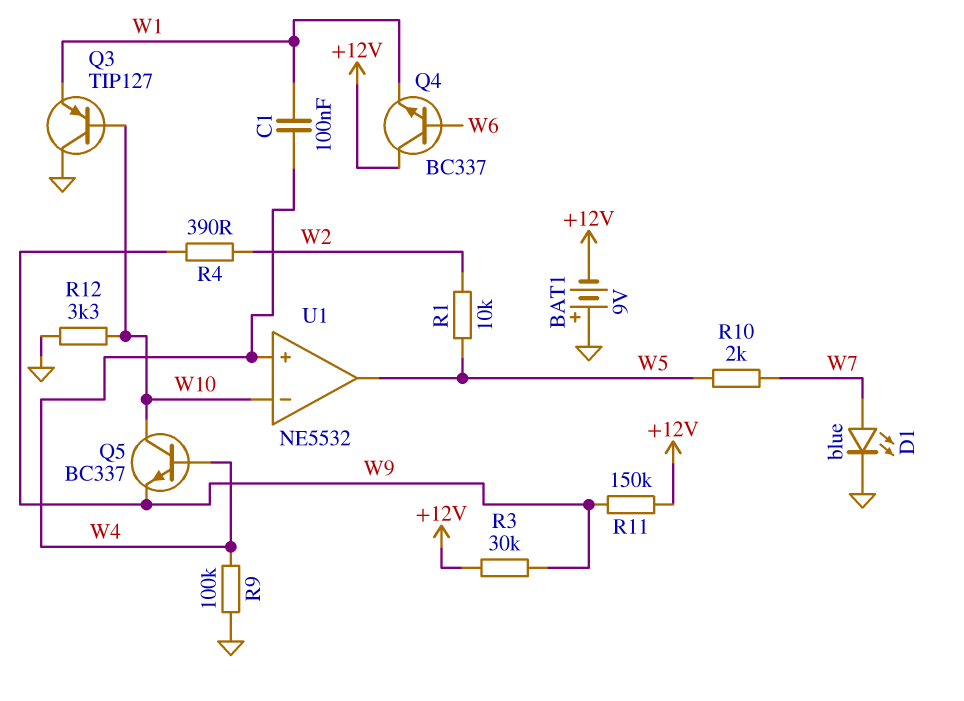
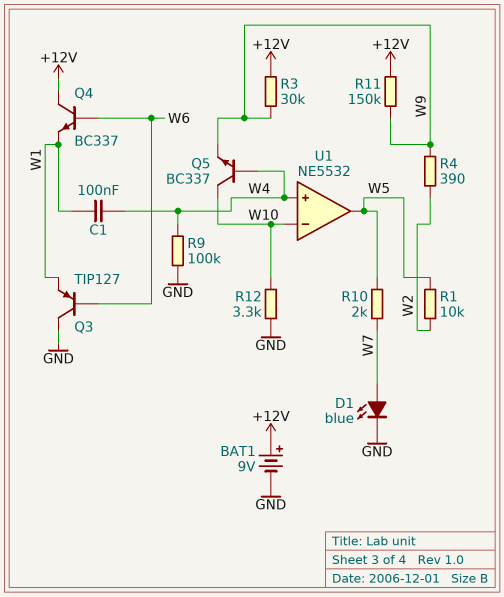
BAT1: 9V (plus GND, minus +12V) -> 9V (plus +12V, minus GND)
Q3: PNP TIP127 (B W10, C GND, E W1) -> PNP TIP127 (B W6, C GND, E W1)

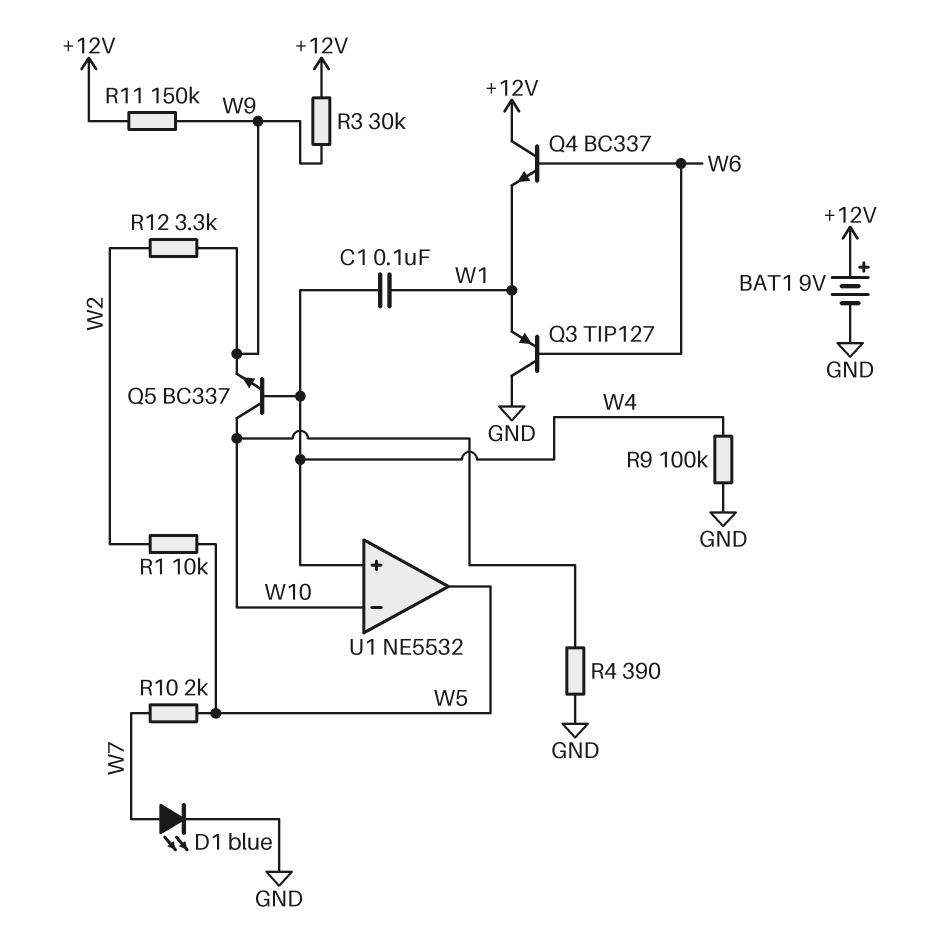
R4: 390 (W2, W9) -> 390 (GND, W10)
R12: 3.3k (GND, W10) -> 3.3k (W2, W9)

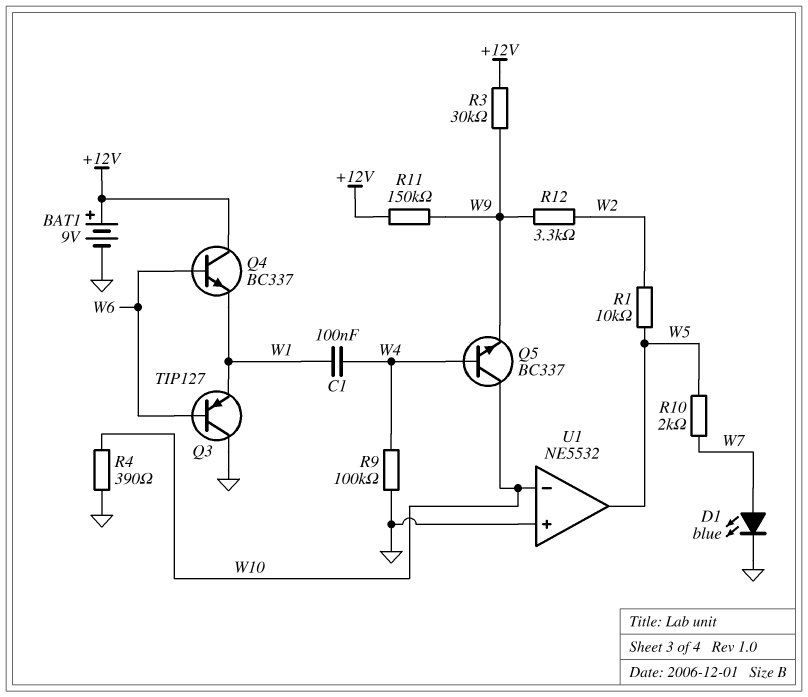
U1 pin in+: W4 -> GND

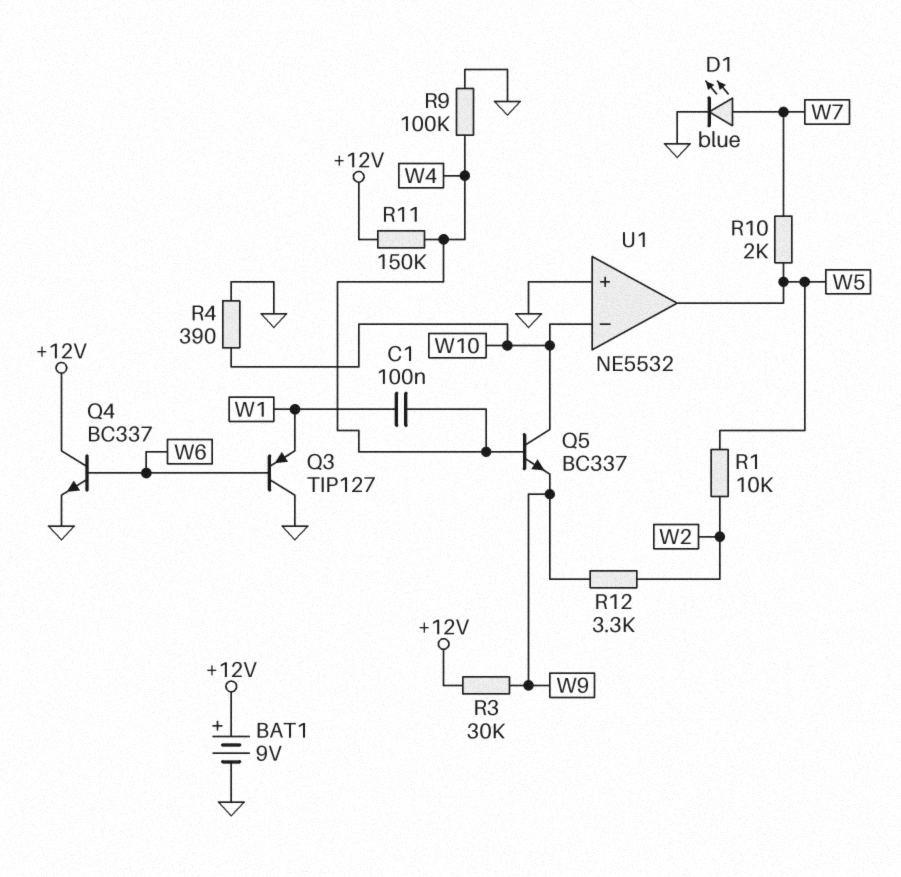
Q4: NPN BC337 (B W6, C +12V, E W1) -> NPN BC337 (B W6, C +12V, E GND)
R11: 150k (+12V, W9) -> 150k (+12V, W4)

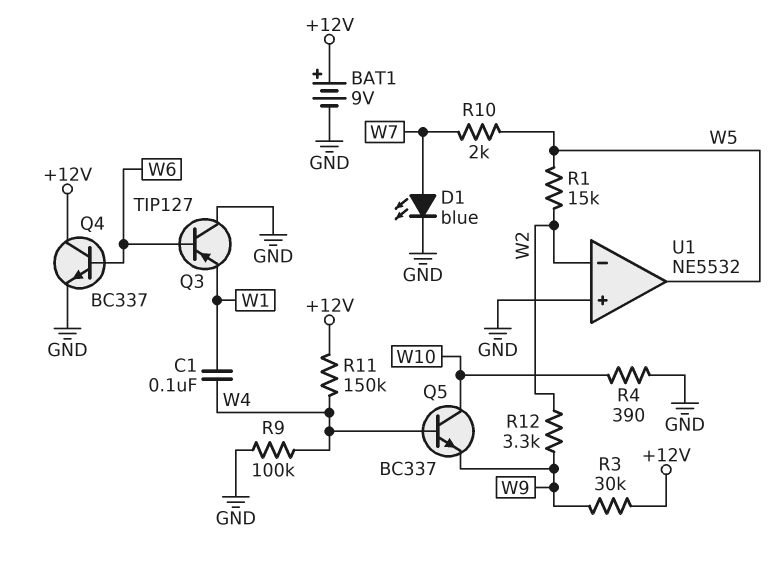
R1: 10k (W2, W5) -> 15k (W2, W5)
U1 pin in-: W10 -> W2

